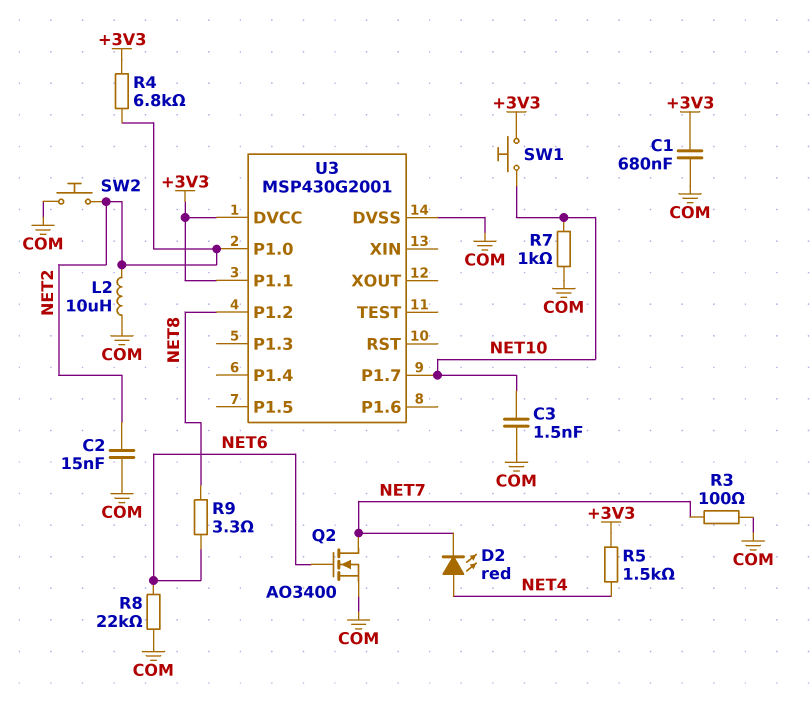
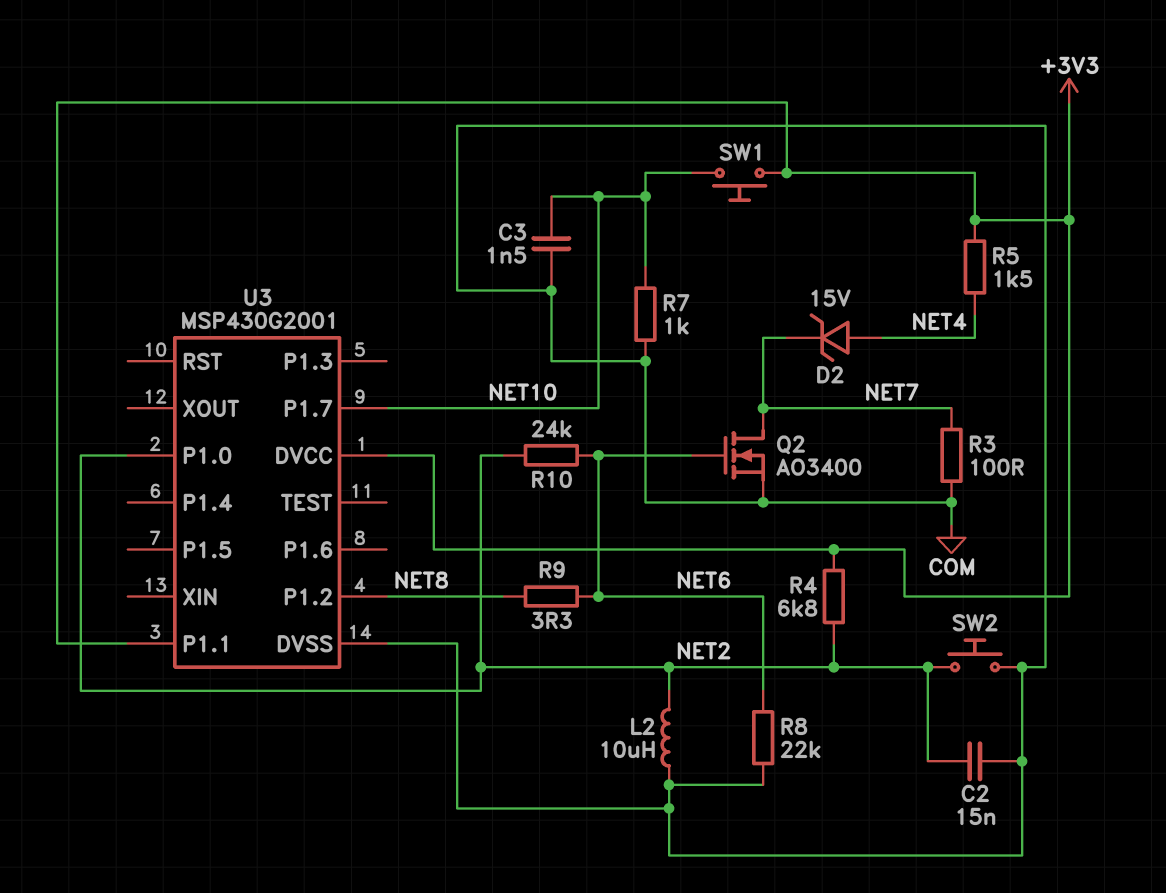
C1: 680nF (+3V3, COM) -> none
D2: LED red (A NET4, K NET7) -> zener 15V (A NET4, K NET7)
R10: none -> 24k (NET2, NET6)

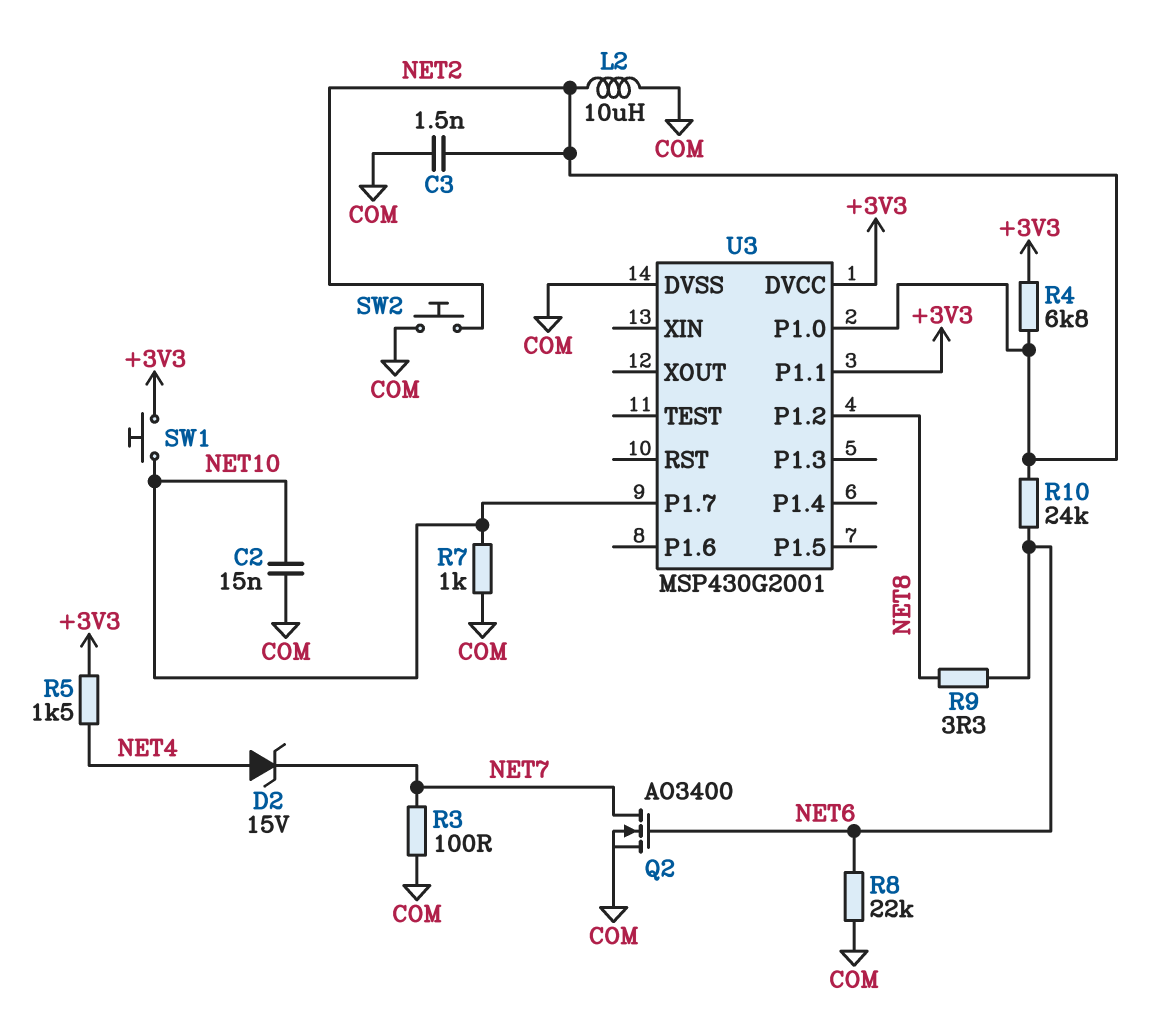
C2: 15nF (COM, NET2) -> 15nF (COM, NET10)
C3: 1.5nF (COM, NET10) -> 1.5nF (COM, NET2)

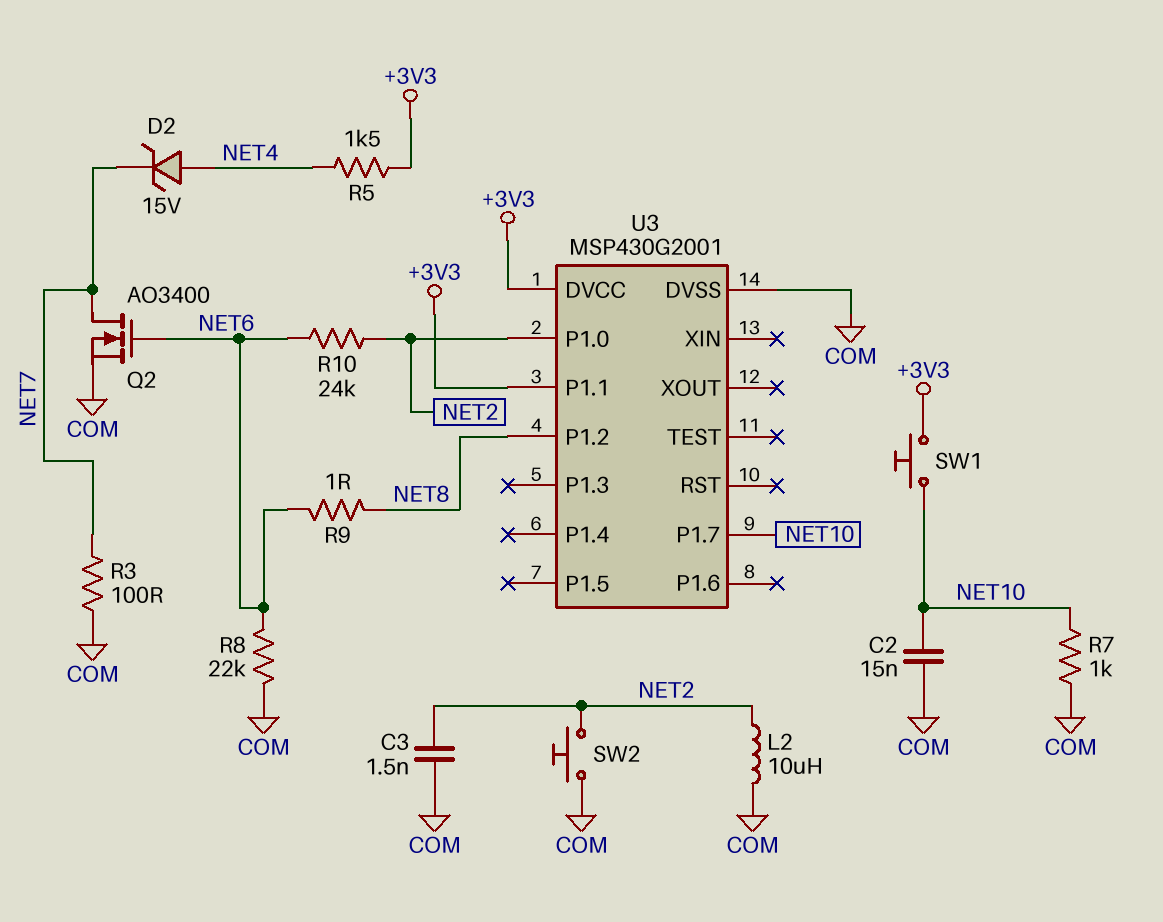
R4: 6.8k (+3V3, NET2) -> none
R9: 3.3 (NET6, NET8) -> 1 (NET6, NET8)

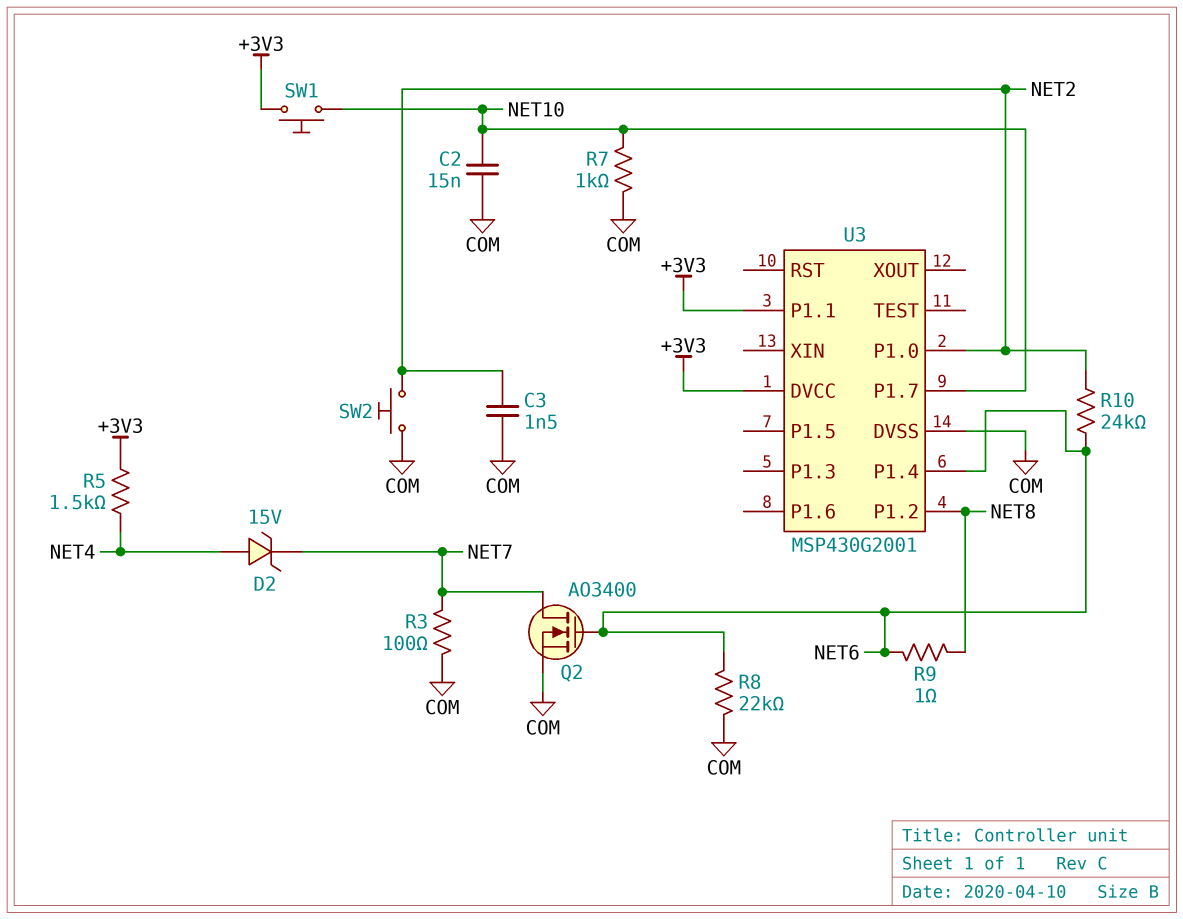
L2: 10uH (COM, NET2) -> none
U3 pin P1.4: none -> NET6

